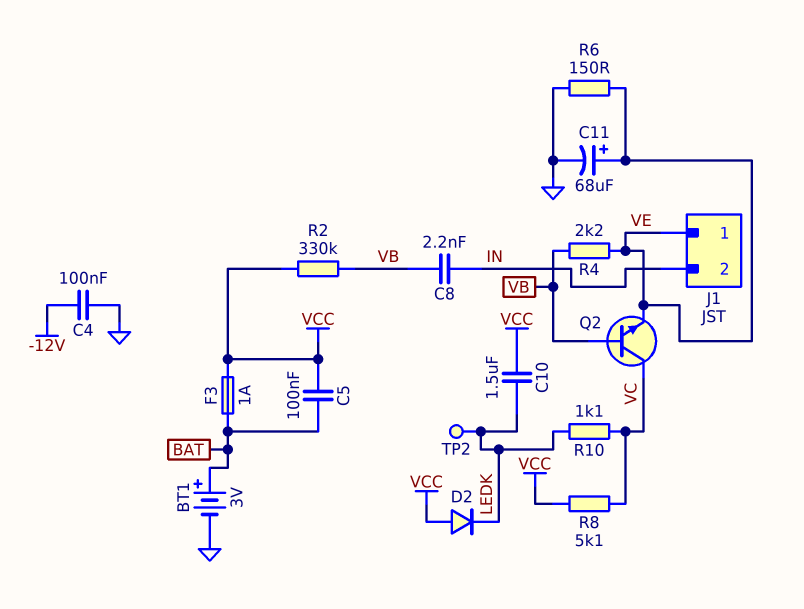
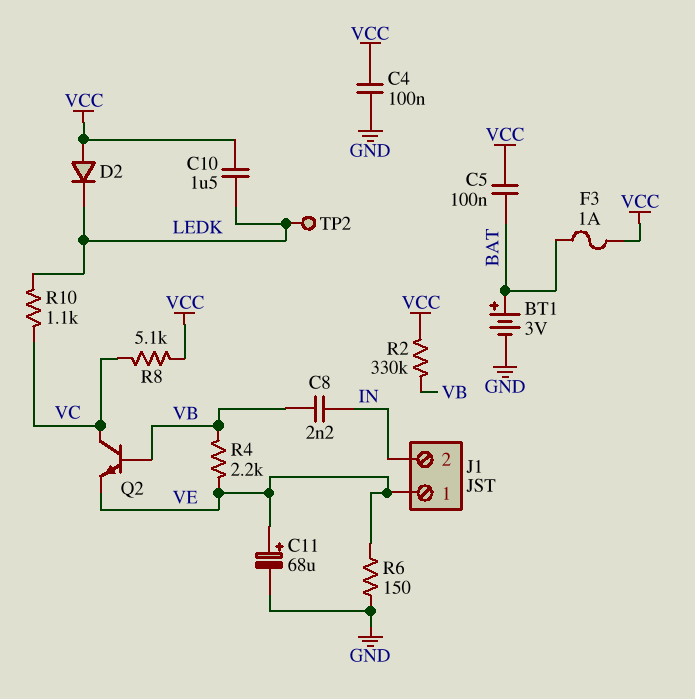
C4: 100nF (-12V, GND) -> 100nF (GND, VCC)

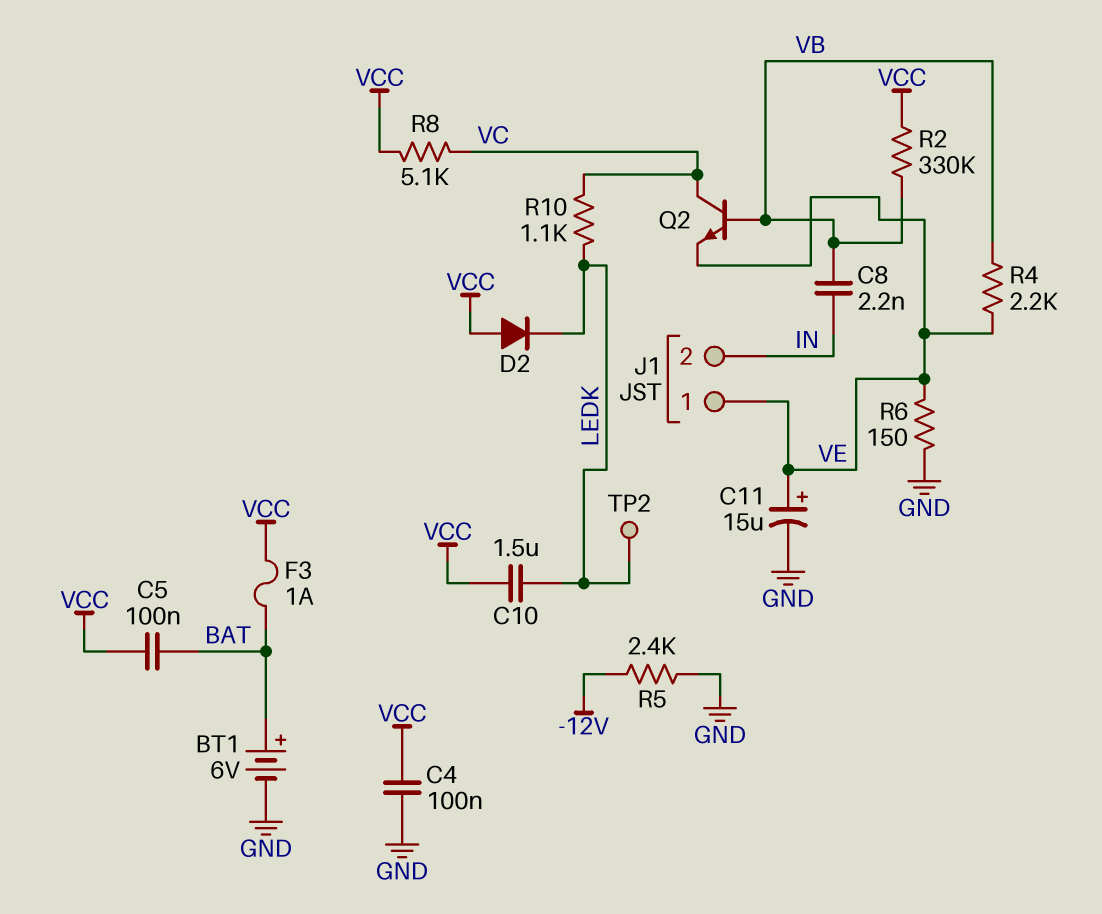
BT1: 3V (plus BAT, minus GND) -> 6V (plus BAT, minus GND)
C11: 68uF (plus VE, minus GND) -> 15uF (plus VE, minus GND)
R5: none -> 2.4k (-12V, GND)

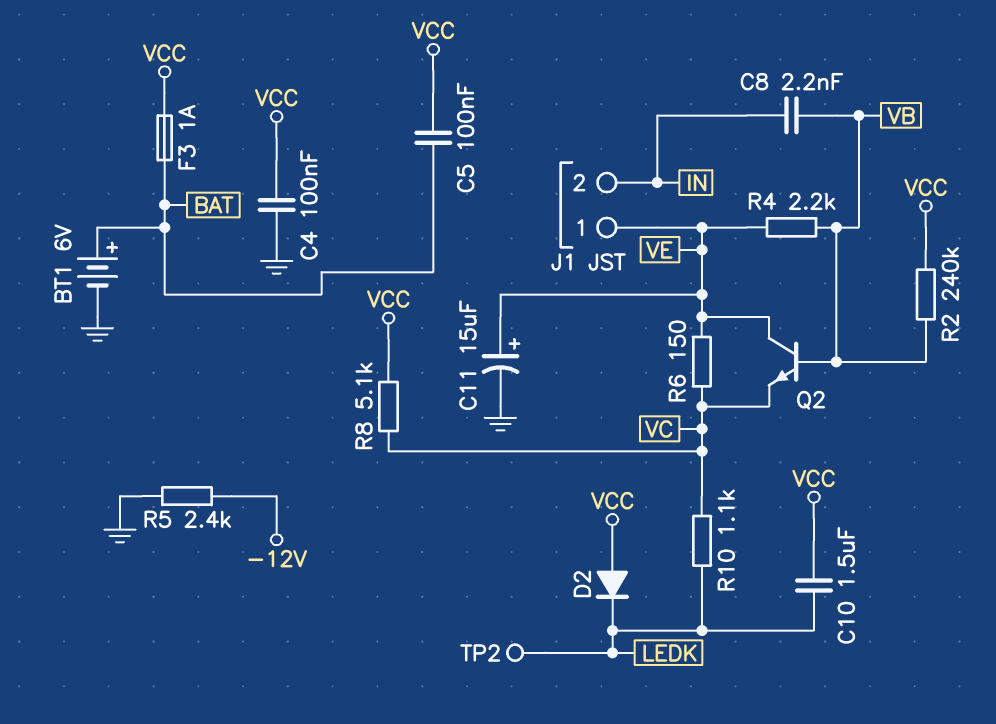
Q2: NPN (B VB, C VC, E VE) -> NPN (B VB, C VE, E VC)
R2: 330k (VB, VCC) -> 240k (VB, VCC)
R6: 150 (GND, VE) -> 150 (VC, VE)

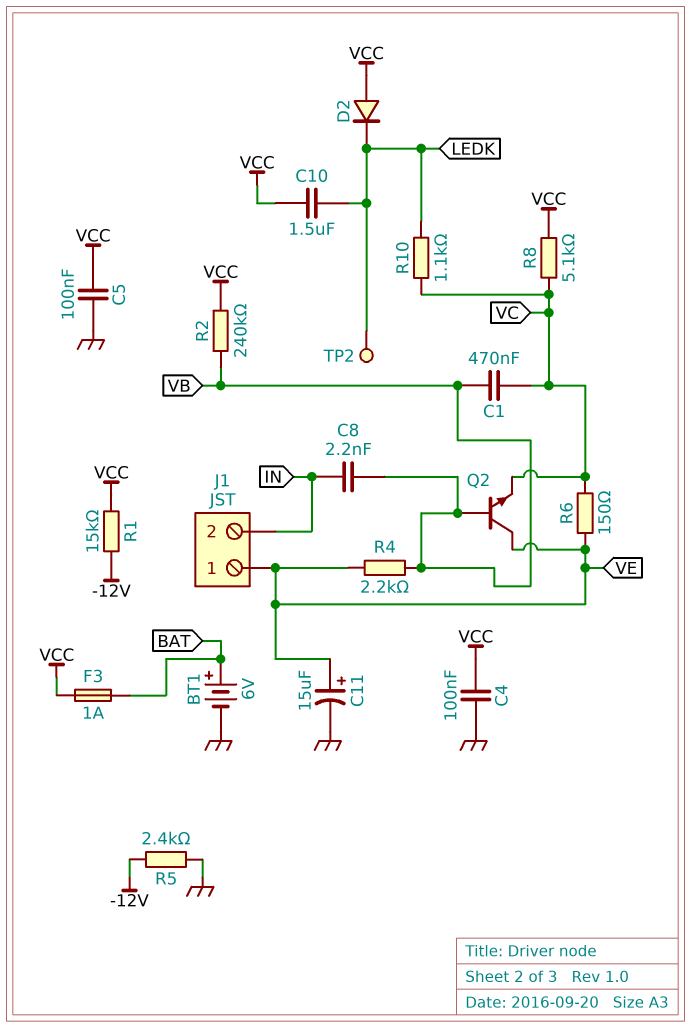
C1: none -> 470nF (VB, VC)
C5: 100nF (BAT, VCC) -> 100nF (GND, VCC)
R1: none -> 15k (-12V, VCC)

